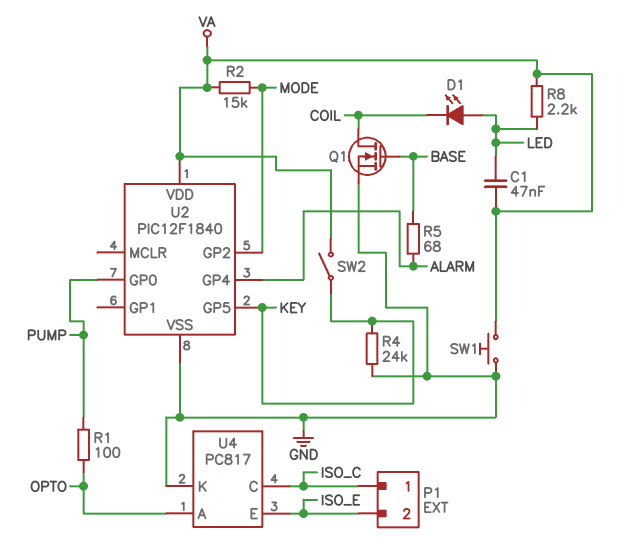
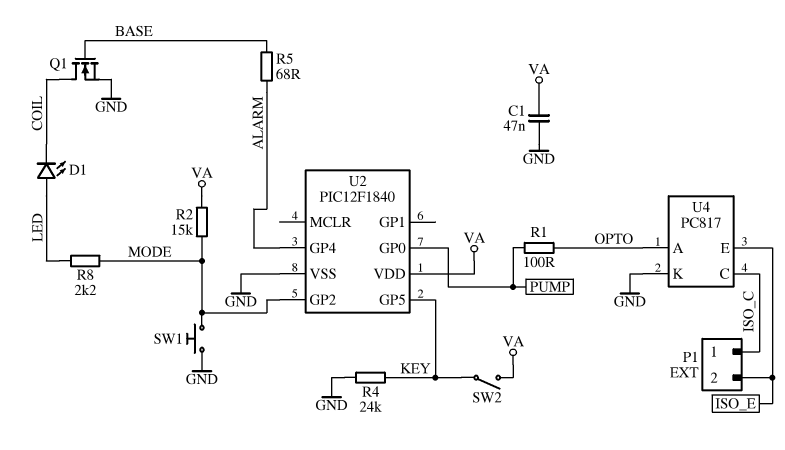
C1: 47nF (LED, VA) -> 47nF (GND, VA)
R8: 2.2k (LED, VA) -> 2.2k (LED, MODE)
SW1: button (GND, VA) -> button (GND, MODE)

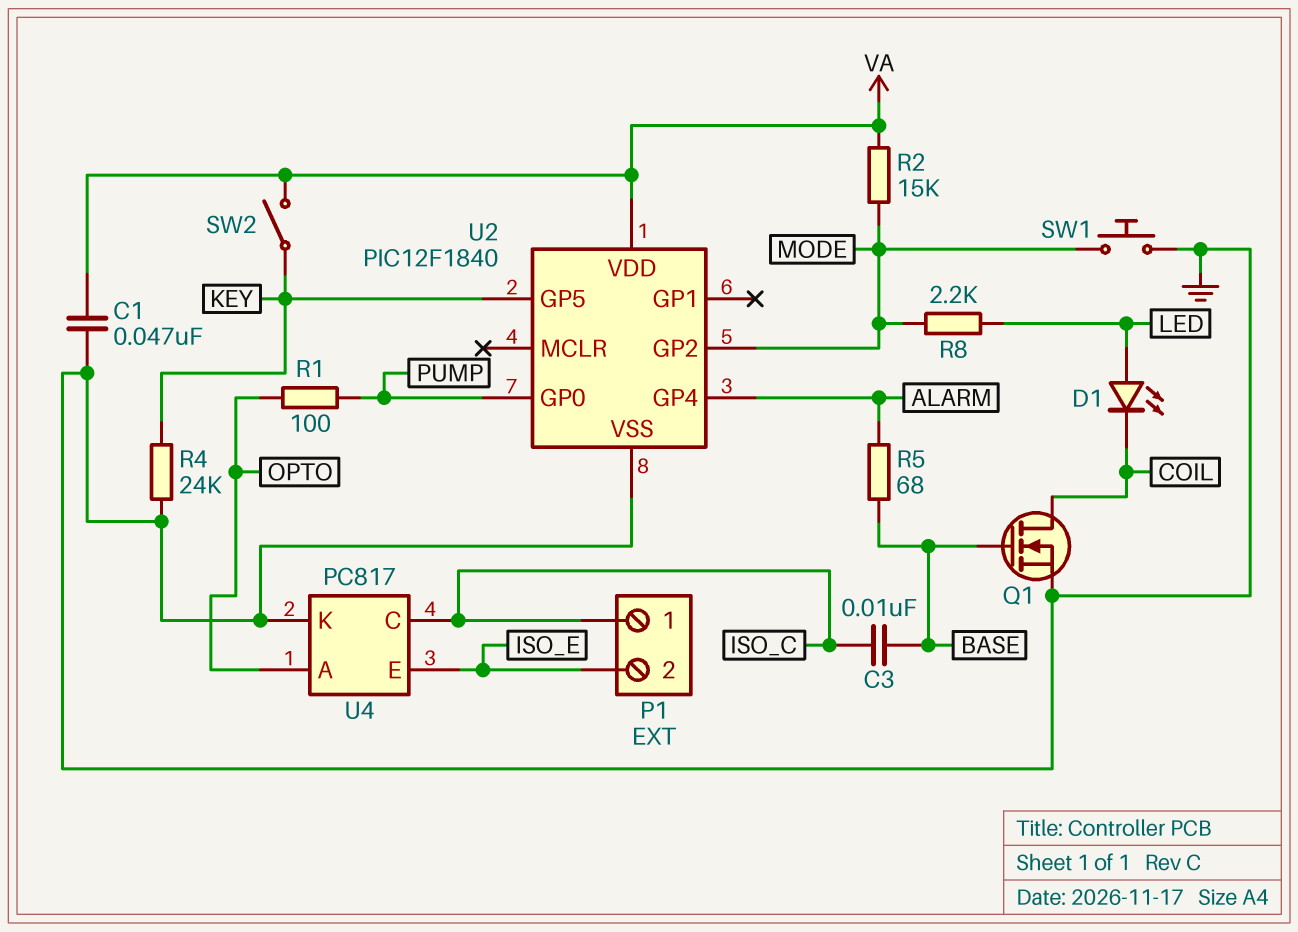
C3: none -> 10nF (BASE, ISO_C)

